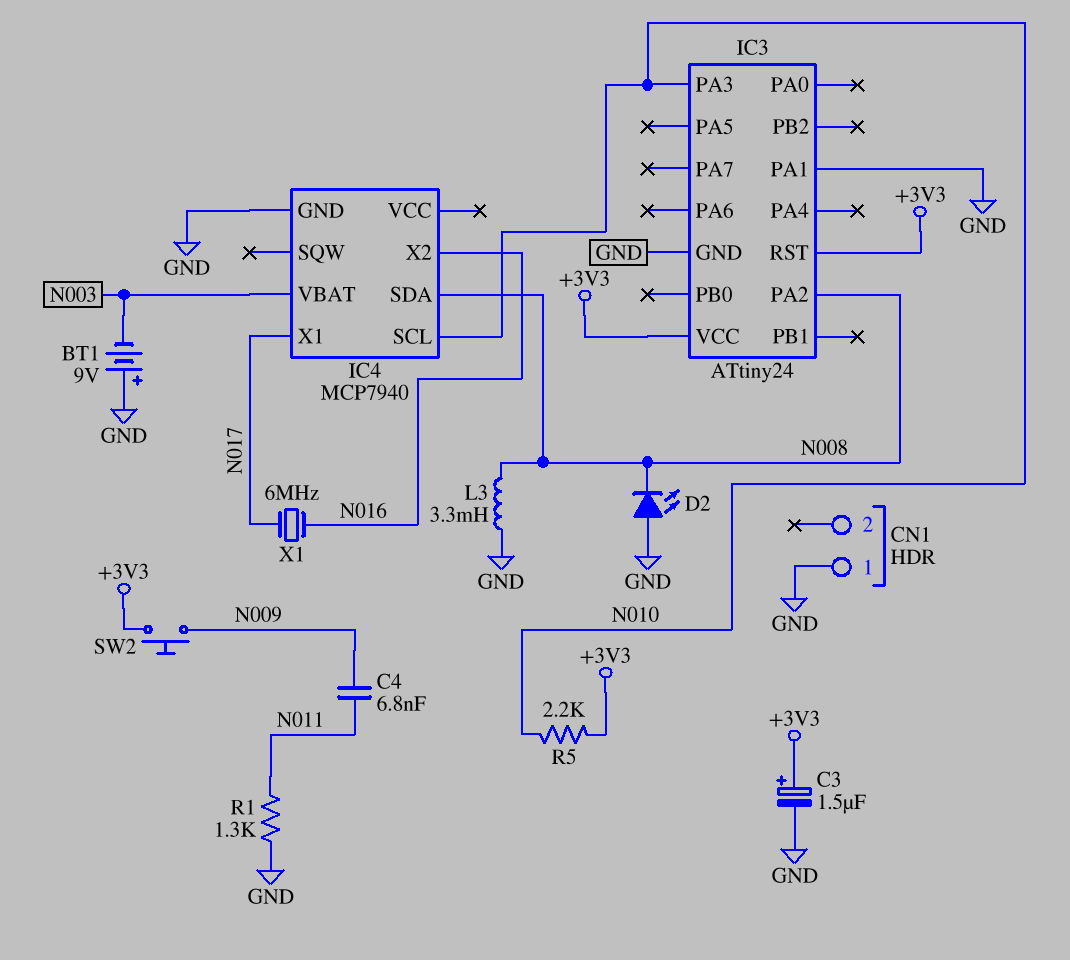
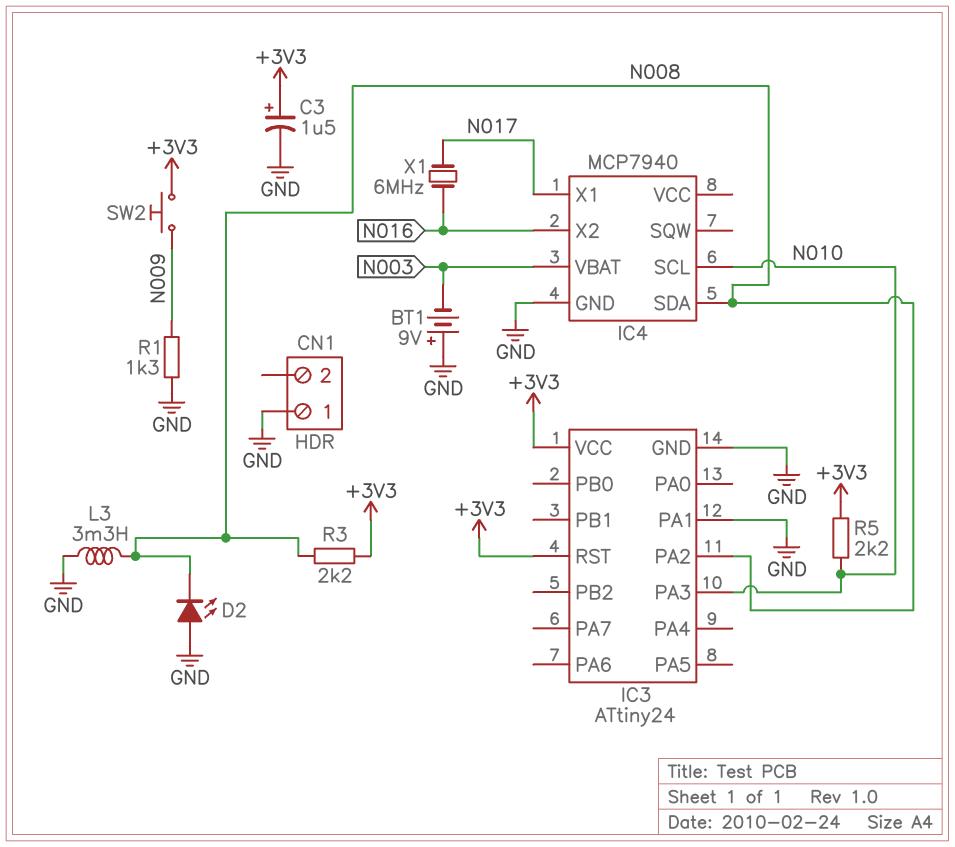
C4: 6.8nF (N009, N011) -> none
R1: 1.3k (GND, N011) -> 1.3k (GND, N009)
R3: none -> 2.2k (+3V3, N008)

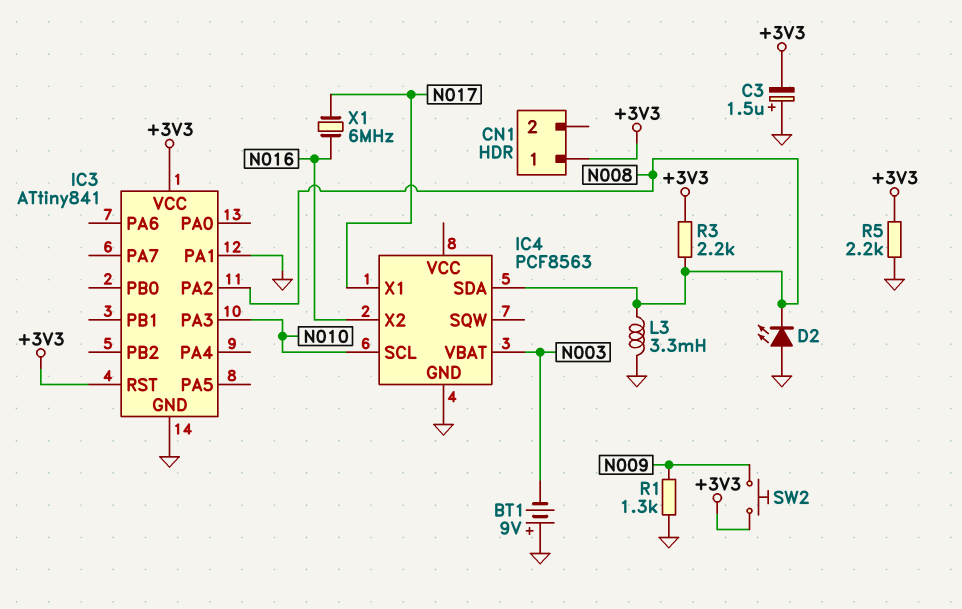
C3: 1.5uF (plus +3V3, minus GND) -> 1.5uF (plus GND, minus +3V3)
CN1 pin 1: GND -> +3V3
IC3: ATtiny24 -> ATtiny841
IC4: MCP7940 -> PCF8563
R5: 2.2k (+3V3, N010) -> 2.2k (+3V3, GND)

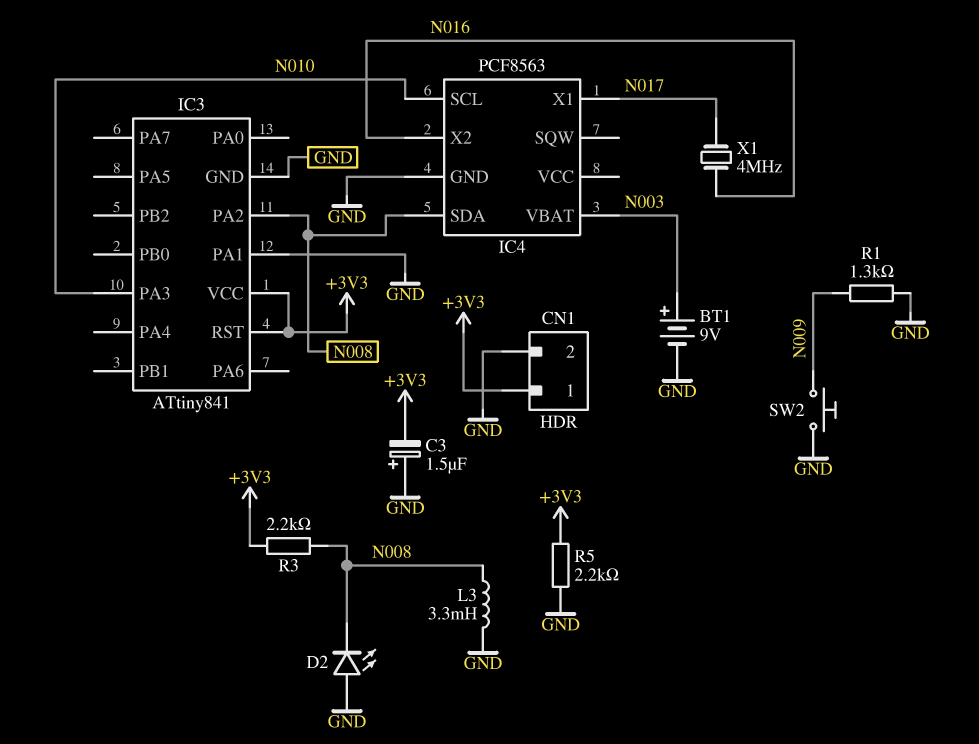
BT1: 9V (plus GND, minus N003) -> 9V (plus N003, minus GND)
CN1 pin 2: none -> GND
SW2: button (+3V3, N009) -> button (GND, N009)
X1: 6MHz (N016, N017) -> 4MHz (N016, N017)

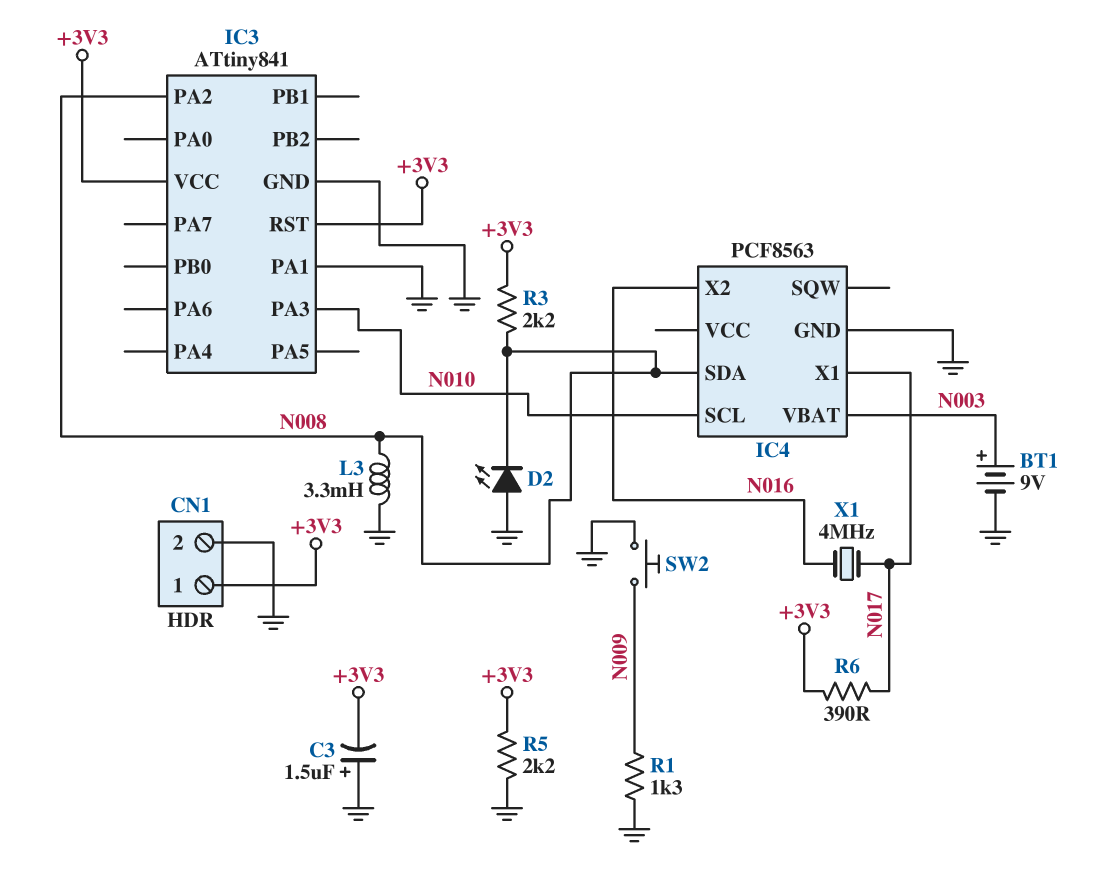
R6: none -> 390 (+3V3, N017)

